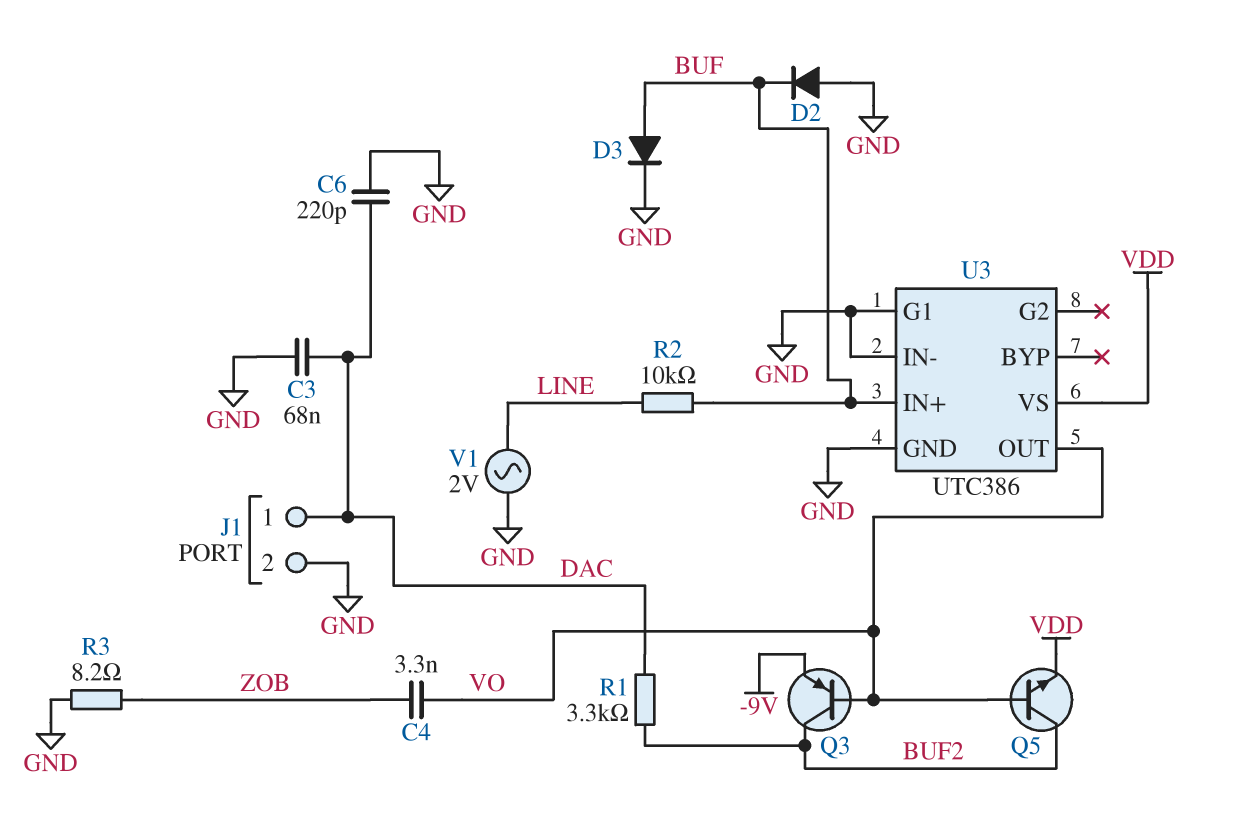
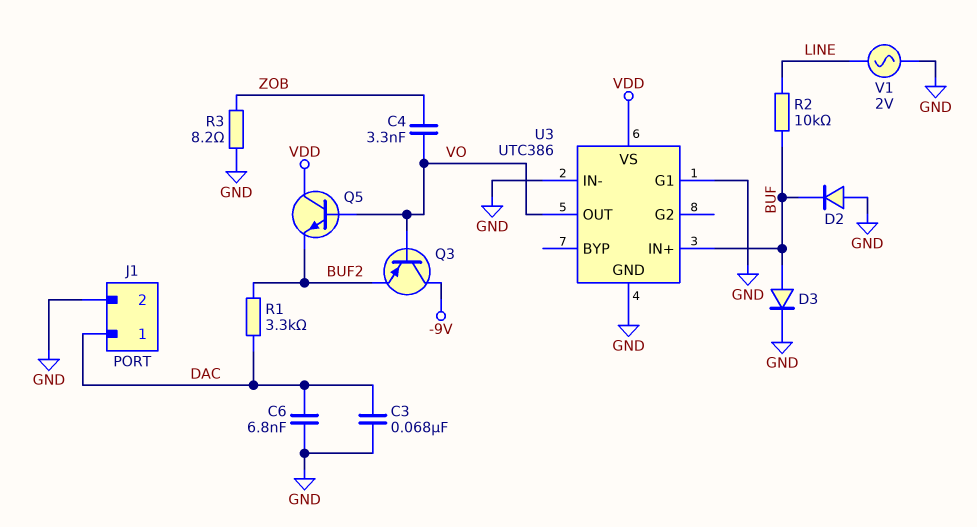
C6: 220pF (DAC, GND) -> 6.8nF (DAC, GND)
Q3: PNP (B VO, C BUF2, E -9V) -> PNP (B VO, C -9V, E BUF2)
Q5: NPN (B VO, C BUF2, E VDD) -> NPN (B VO, C VDD, E BUF2)

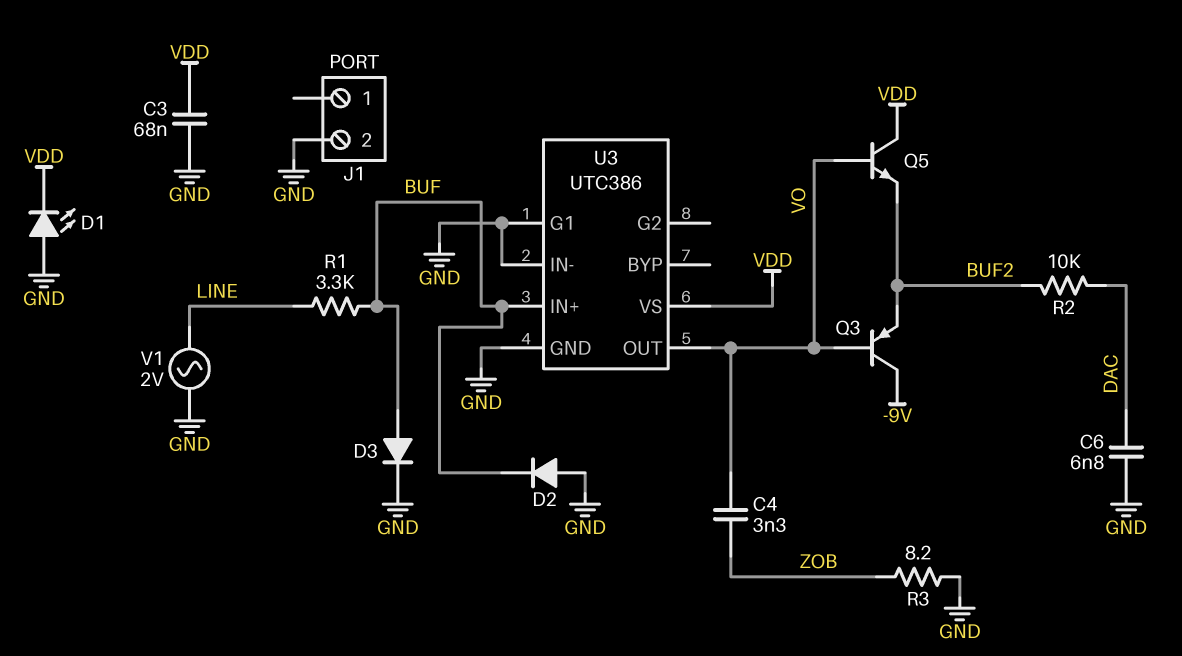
C3: 68nF (DAC, GND) -> 68nF (GND, VDD)
D1: none -> LED (A GND, K VDD)
J1 pin 1: DAC -> none
R1: 3.3k (BUF2, DAC) -> 3.3k (BUF, LINE)
R2: 10k (BUF, LINE) -> 10k (BUF2, DAC)

